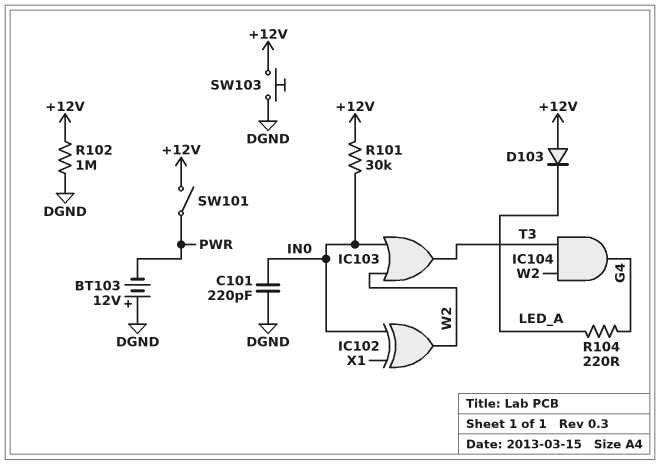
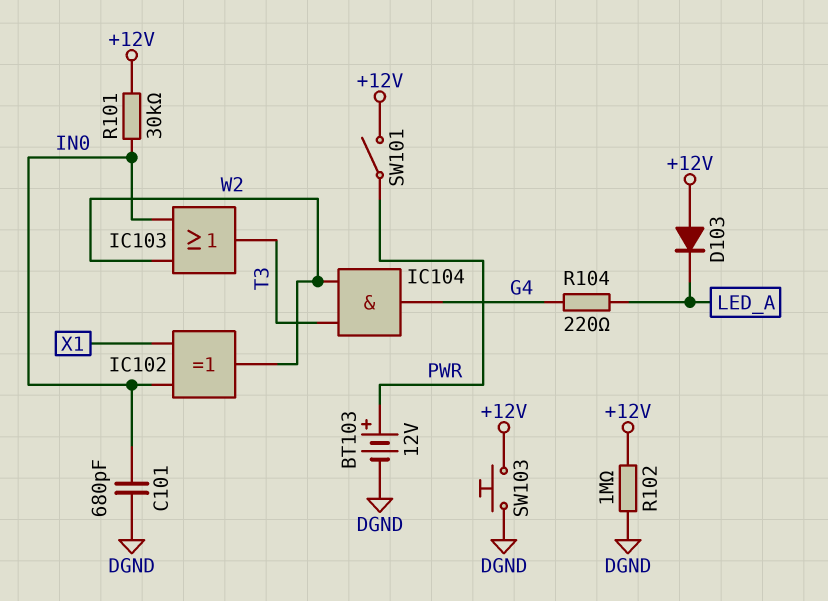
BT103: 12V (plus DGND, minus PWR) -> 12V (plus PWR, minus DGND)
C101: 220pF (DGND, IN0) -> 680pF (DGND, IN0)

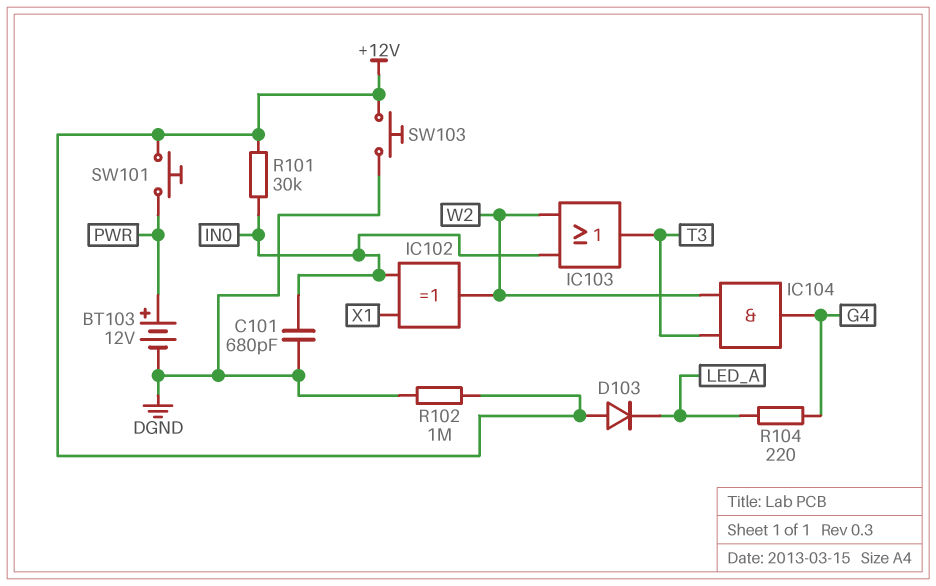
SW101: switch (+12V, PWR) -> button (+12V, PWR)

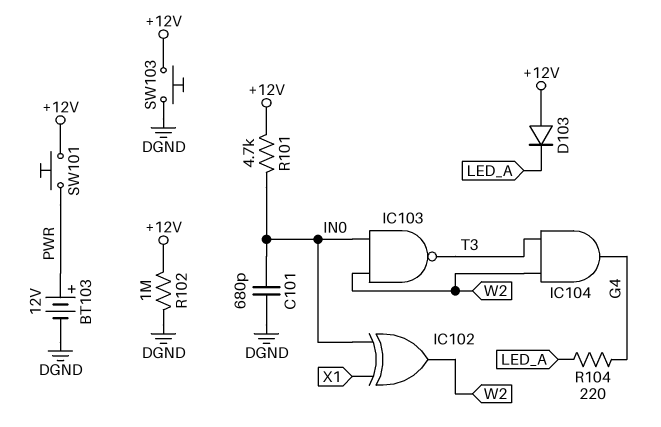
IC103: OR (in IN0, in W2, out T3) -> NAND (in IN0, in W2, out T3)
R101: 30k (+12V, IN0) -> 4.7k (+12V, IN0)

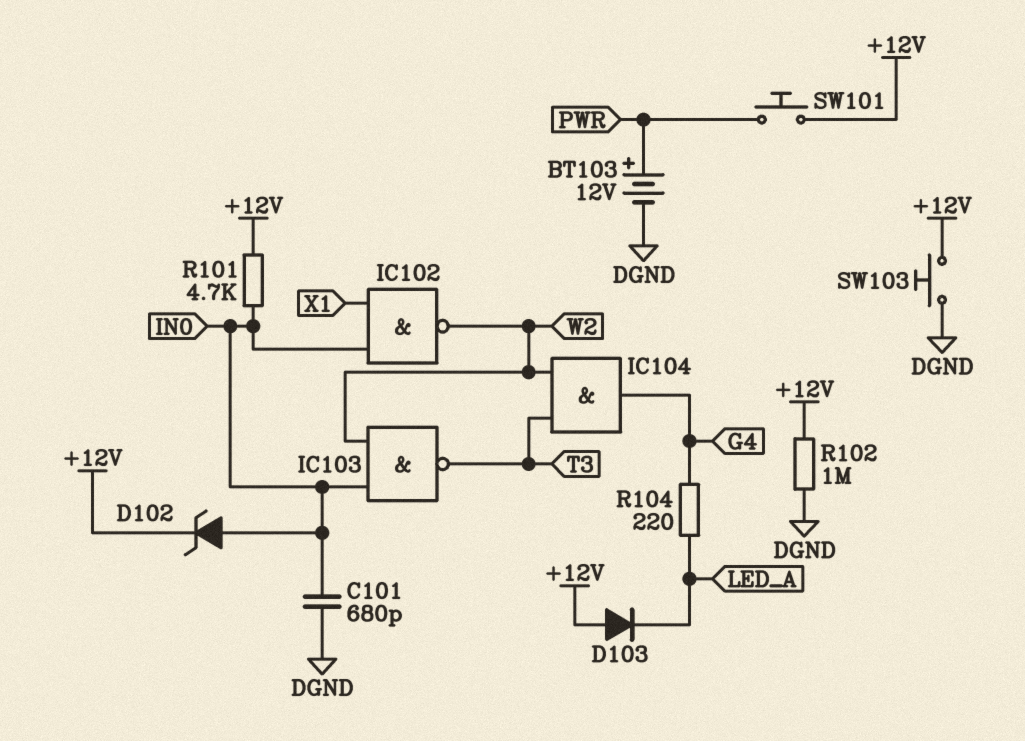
D102: none -> zener (A IN0, K +12V)
IC102: XOR (in IN0, in X1, out W2) -> NAND (in IN0, in X1, out W2)

